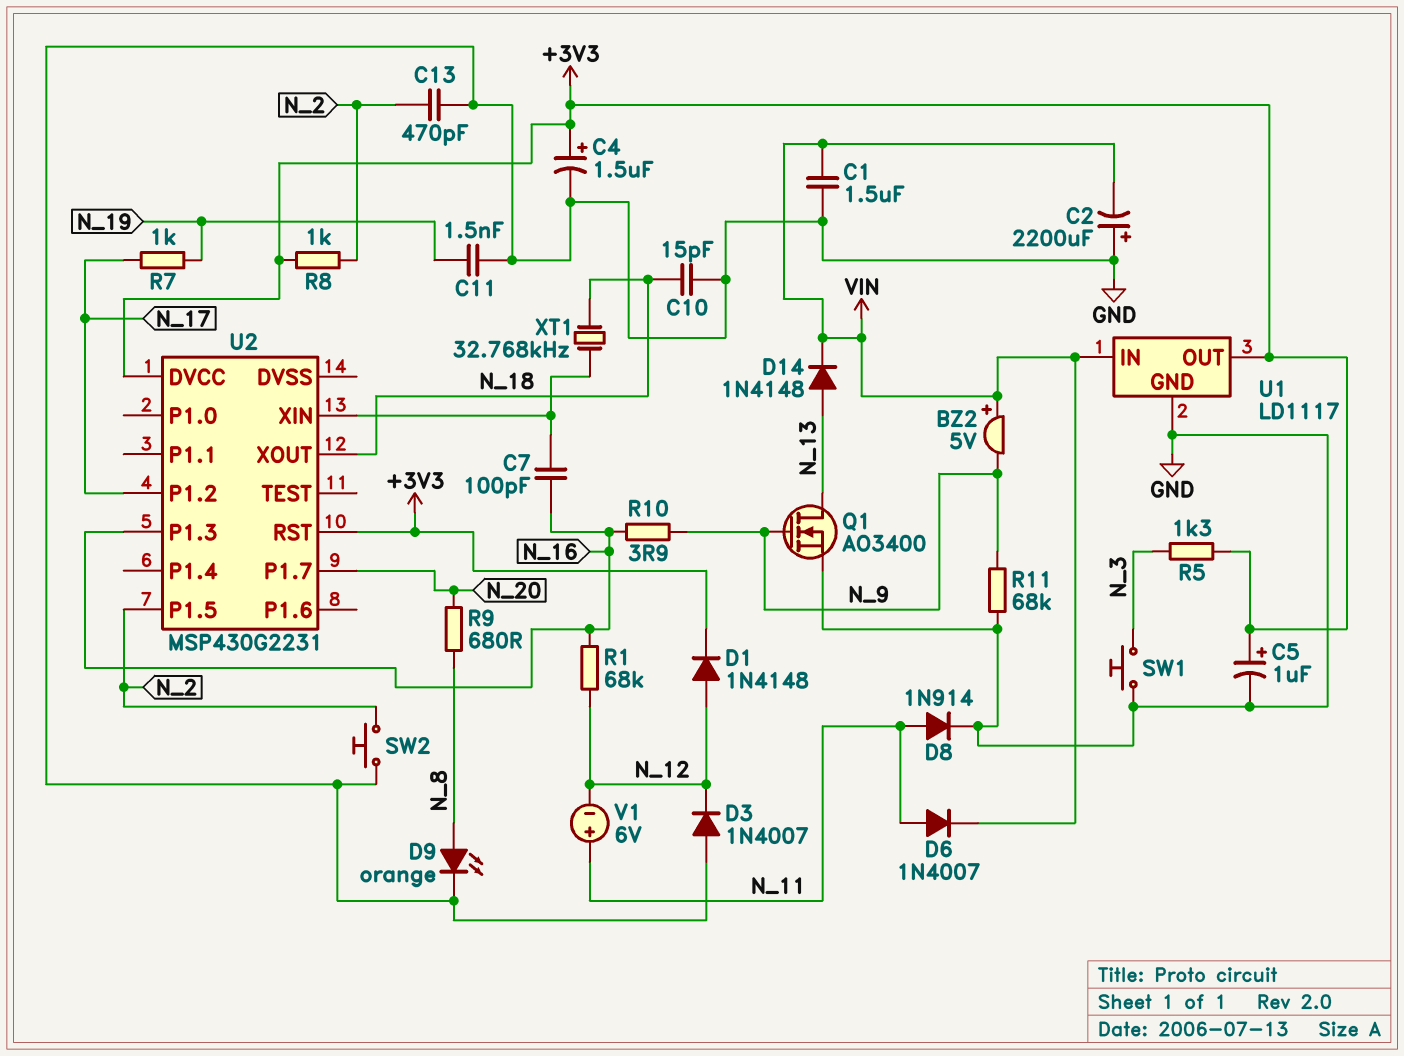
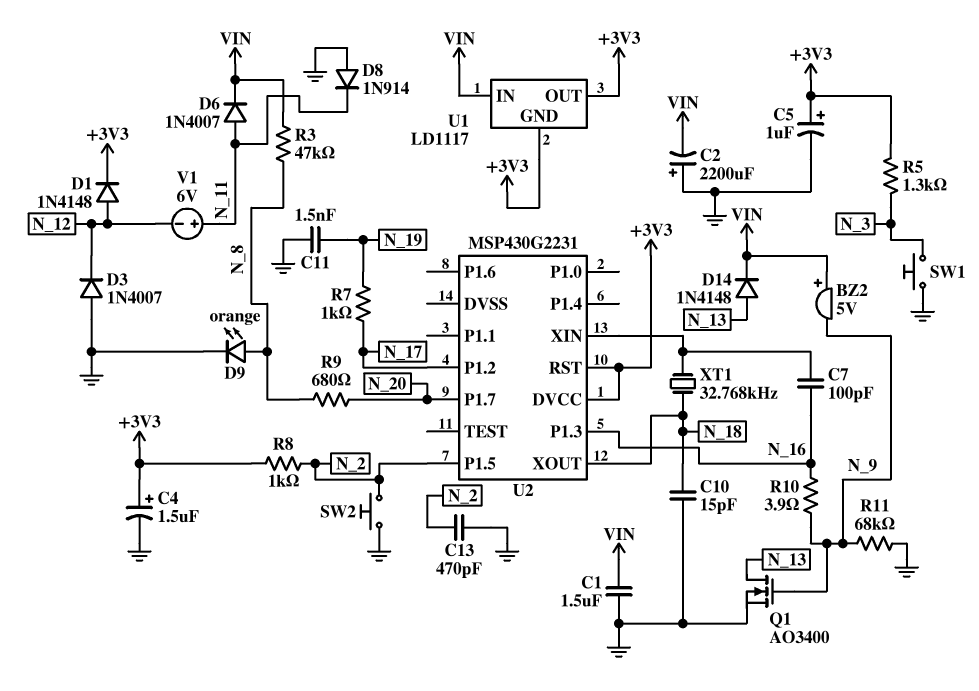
D8: diode 1N914 (A N_11, K GND) -> diode 1N914 (A GND, K N_11)
R1: 68k (N_12, N_16) -> none
R3: none -> 47k (N_8, VIN)
U1 pin GND: GND -> +3V3

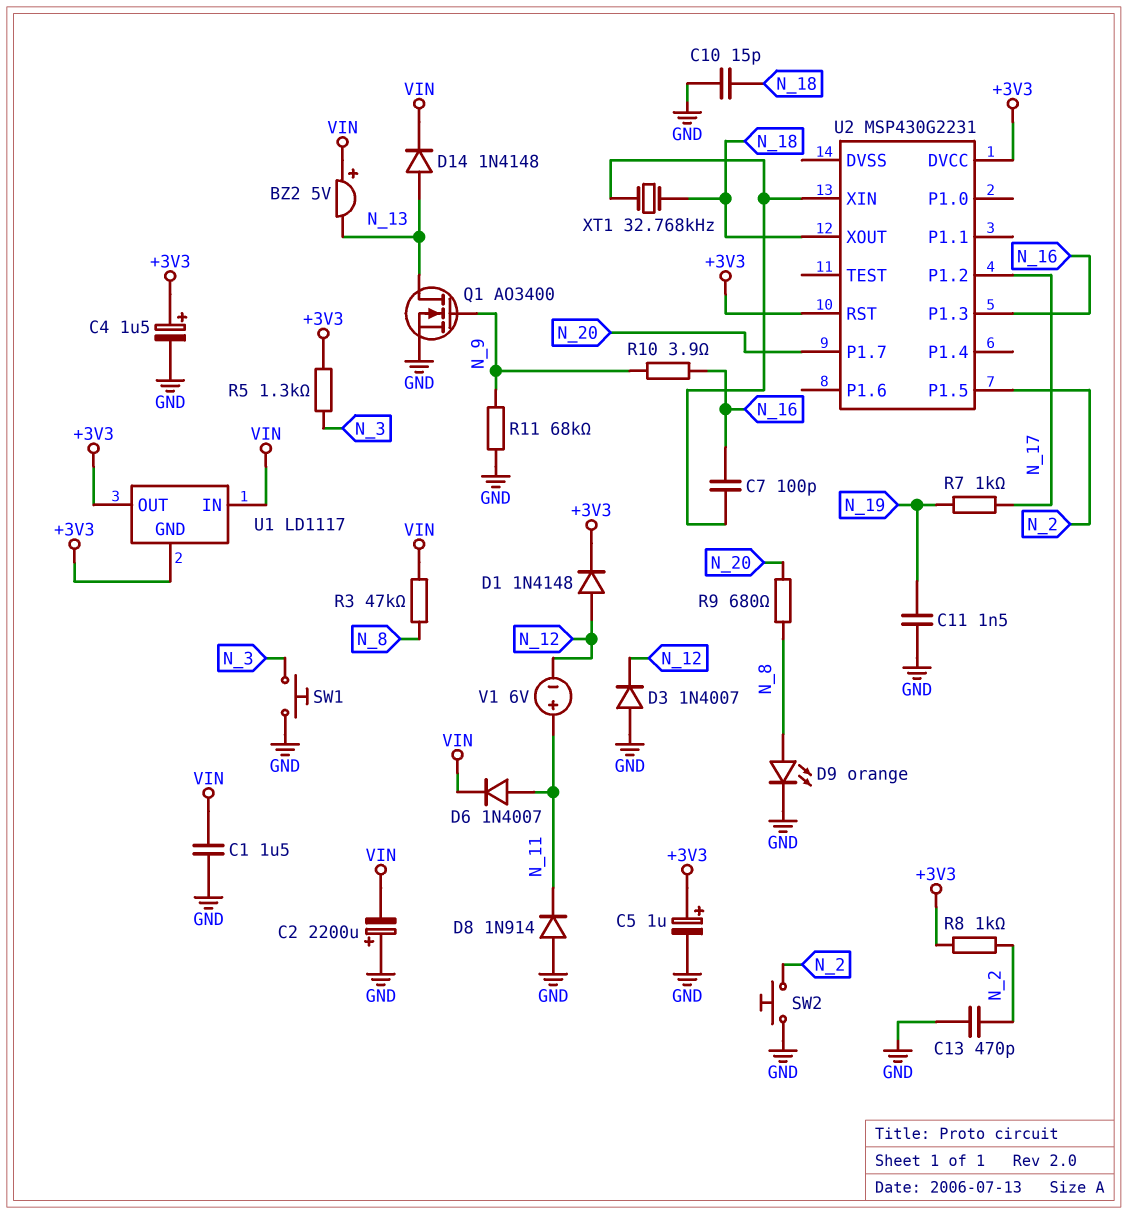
BZ2: buzzer 5V (plus VIN, minus N_9) -> buzzer 5V (plus VIN, minus N_13)

